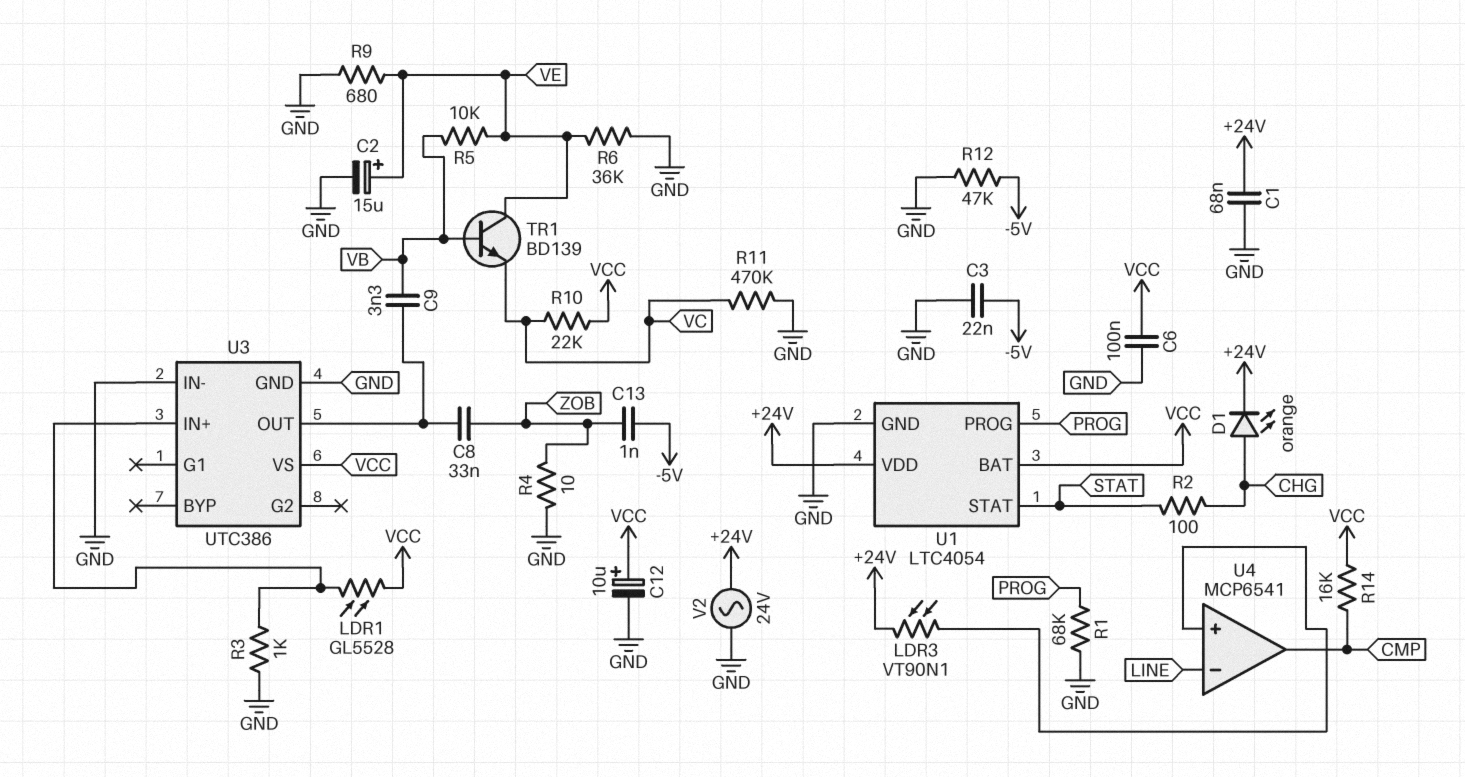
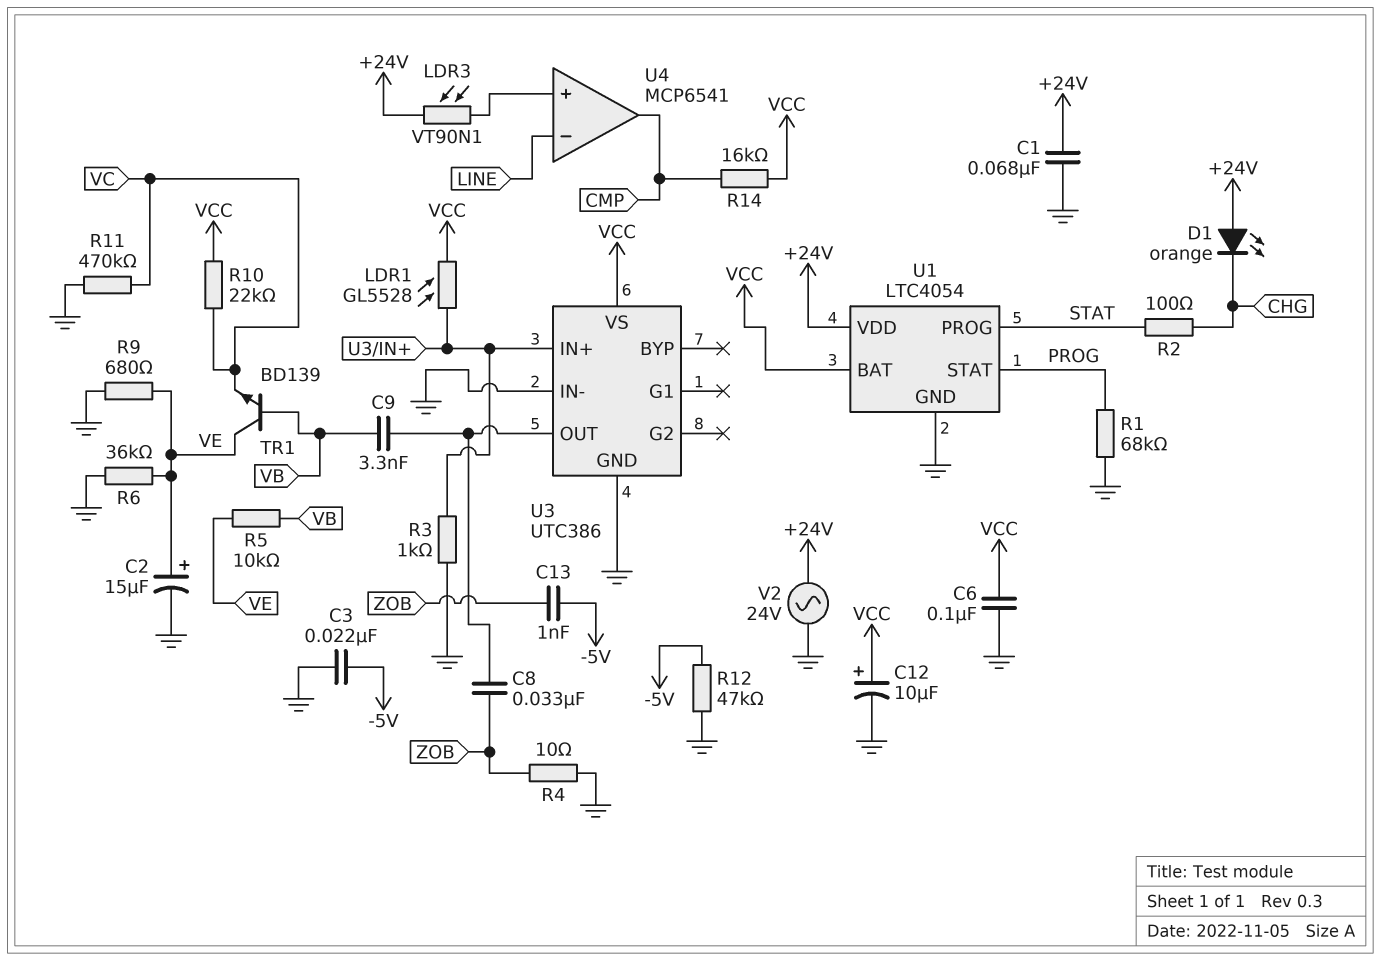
D1: LED orange (A CHG, K +24V) -> LED orange (A +24V, K CHG)
U1 pin PROG: PROG -> STAT
U1 pin STAT: STAT -> PROG

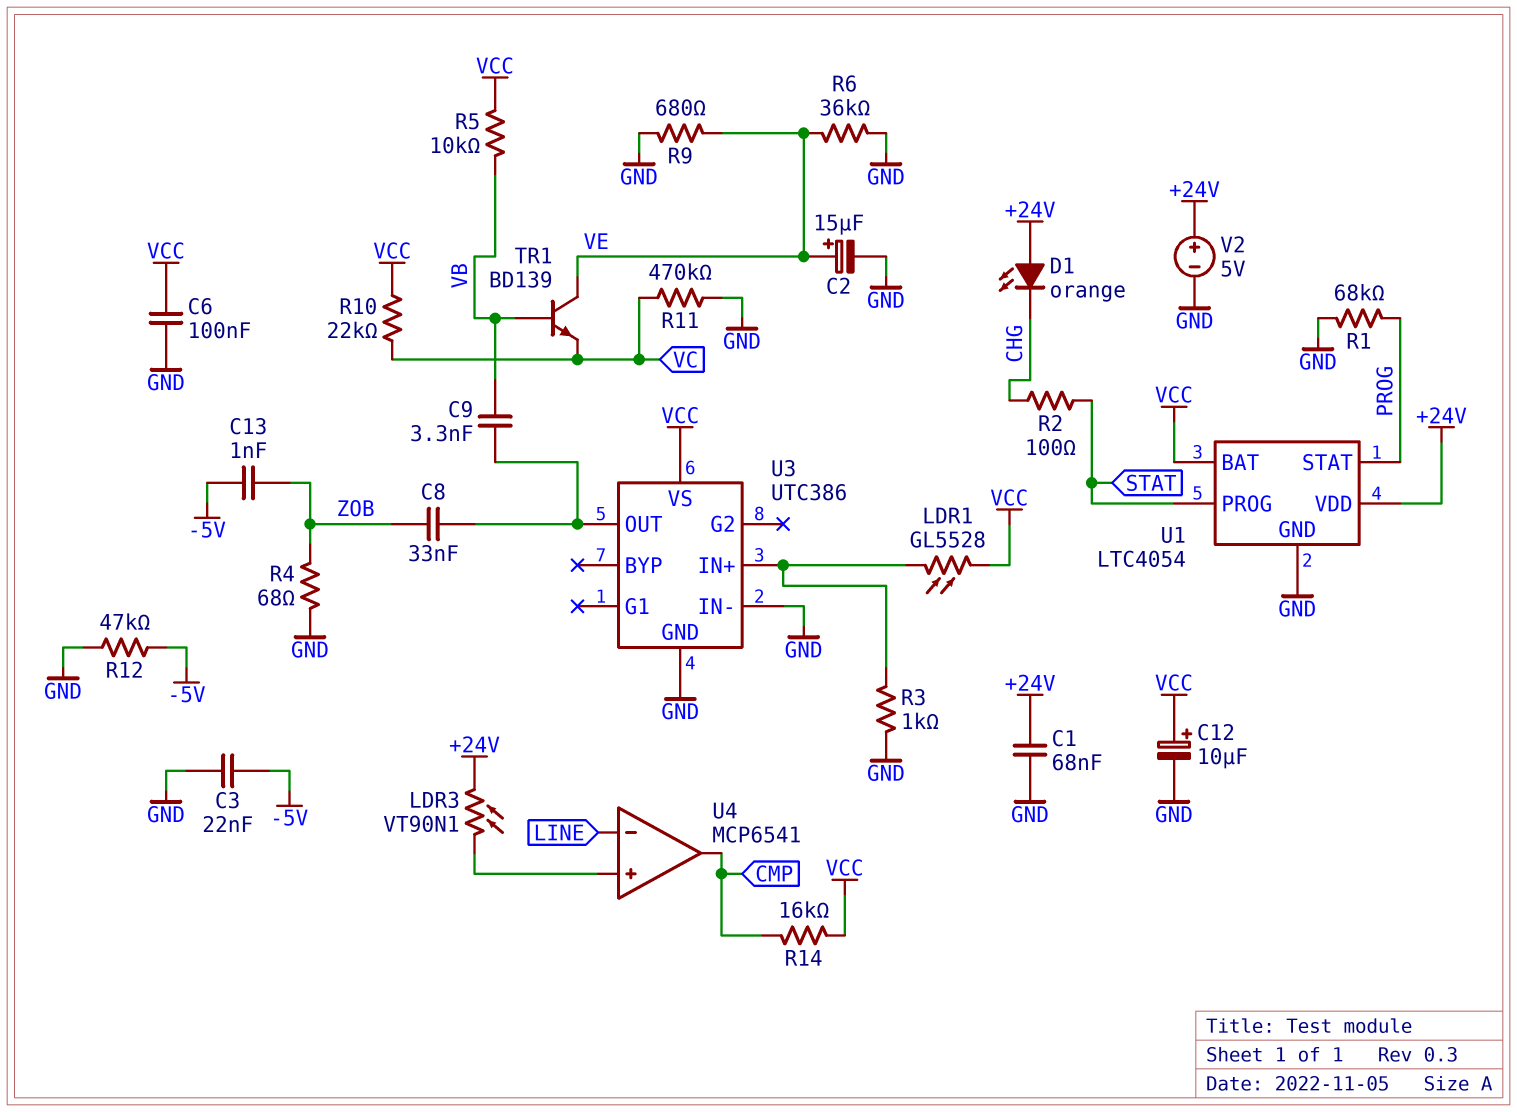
R4: 10 (GND, ZOB) -> 68 (GND, ZOB)
R5: 10k (VB, VE) -> 10k (VB, VCC)
V2: AC 24V (+24V, GND) -> 5V (plus +24V, minus GND)

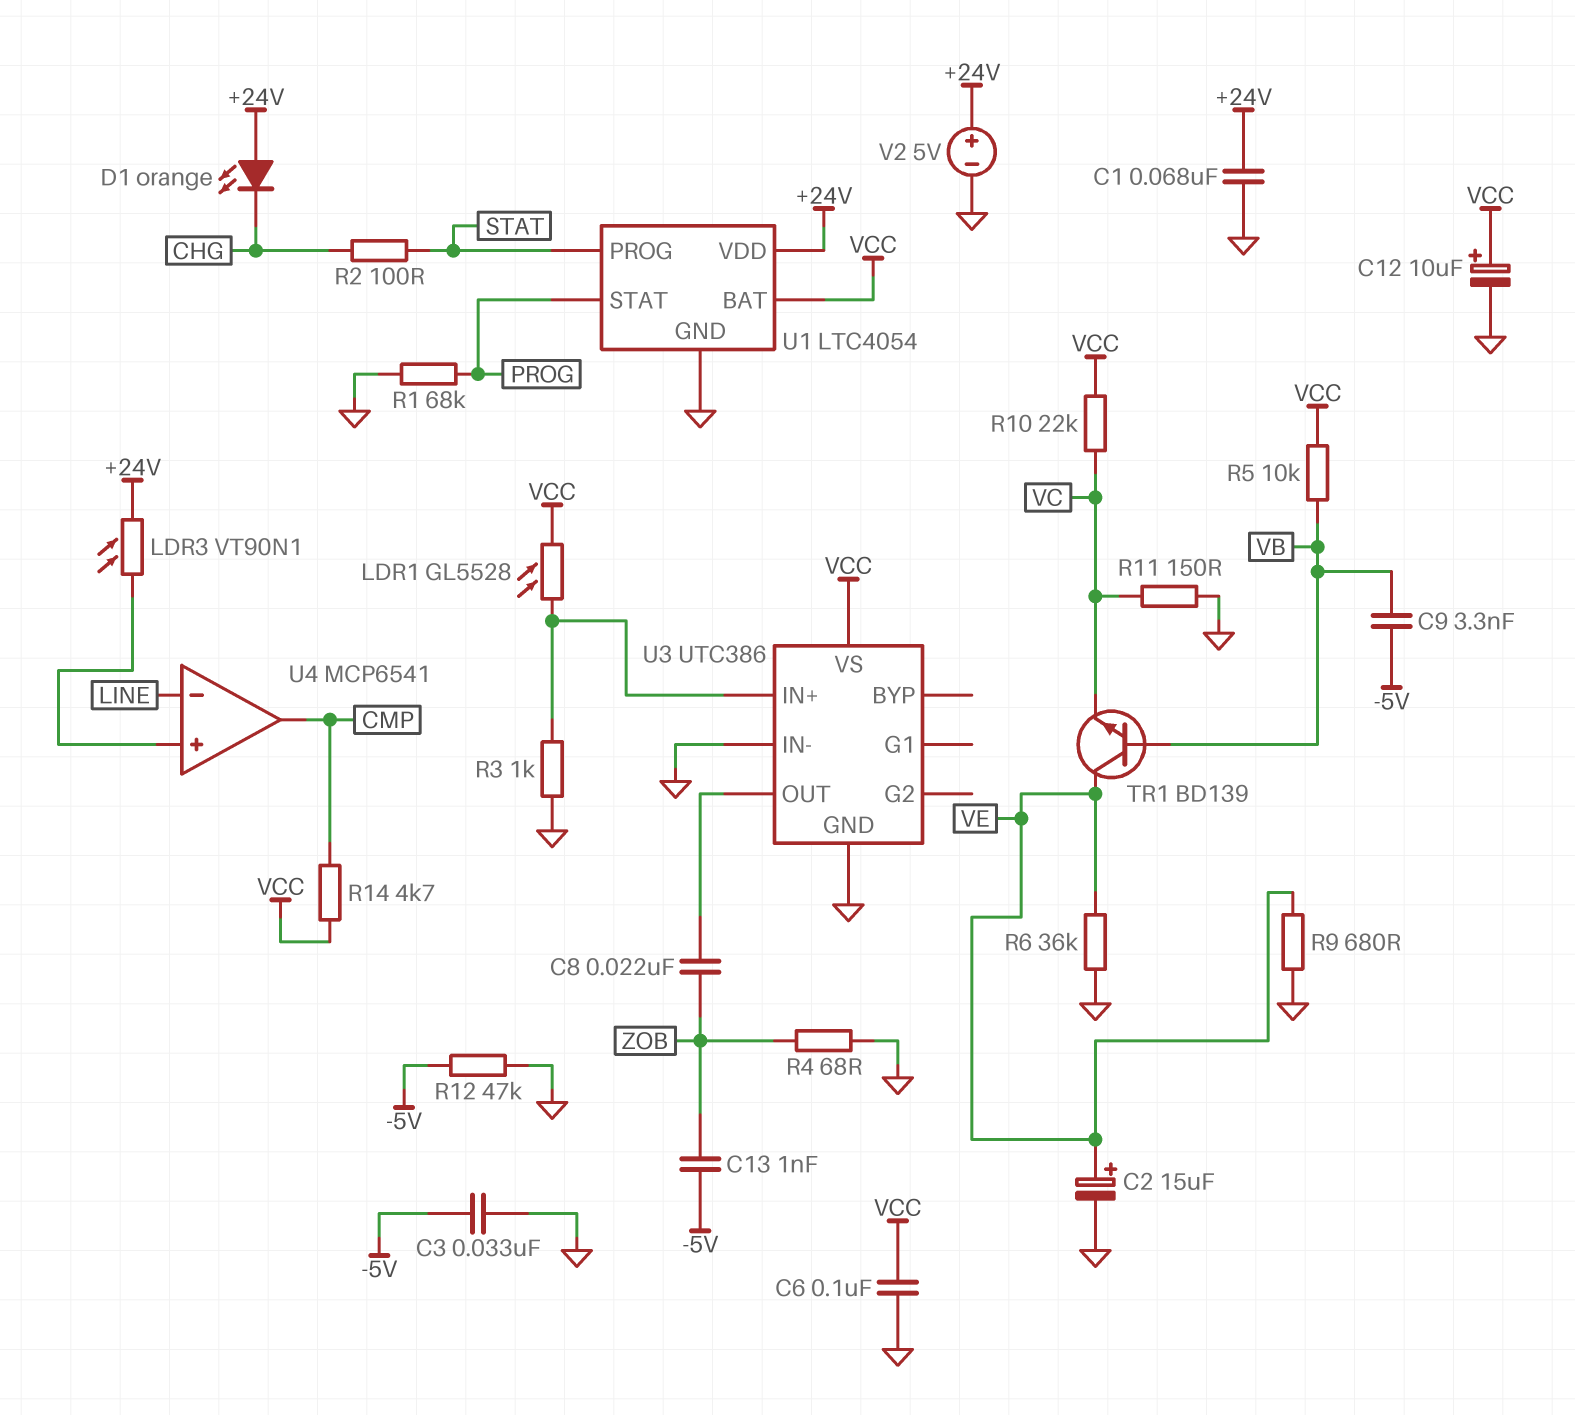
C3: 22nF (-5V, GND) -> 33nF (-5V, GND)
C8: 33nF (U3/OUT, ZOB) -> 22nF (U3/OUT, ZOB)
C9: 3.3nF (U3/OUT, VB) -> 3.3nF (-5V, VB)
R11: 470k (GND, VC) -> 150 (GND, VC)
R14: 16k (CMP, VCC) -> 4.7k (CMP, VCC)

